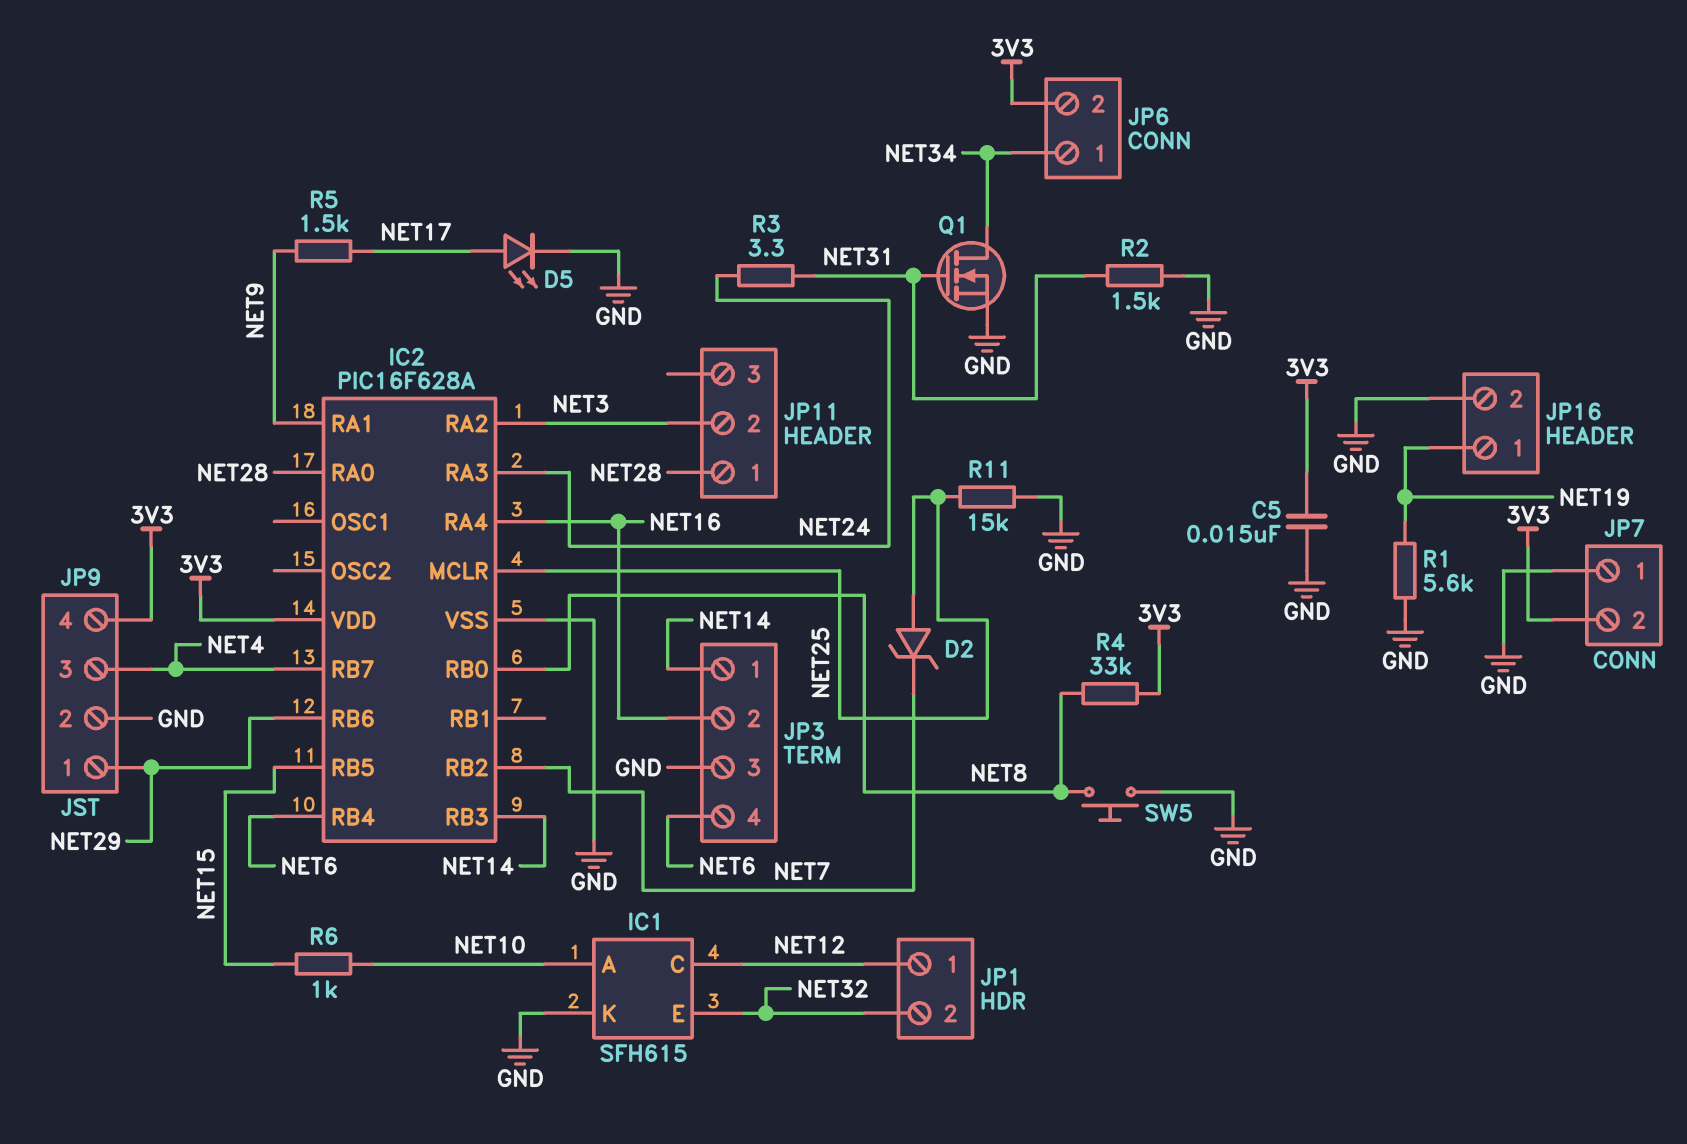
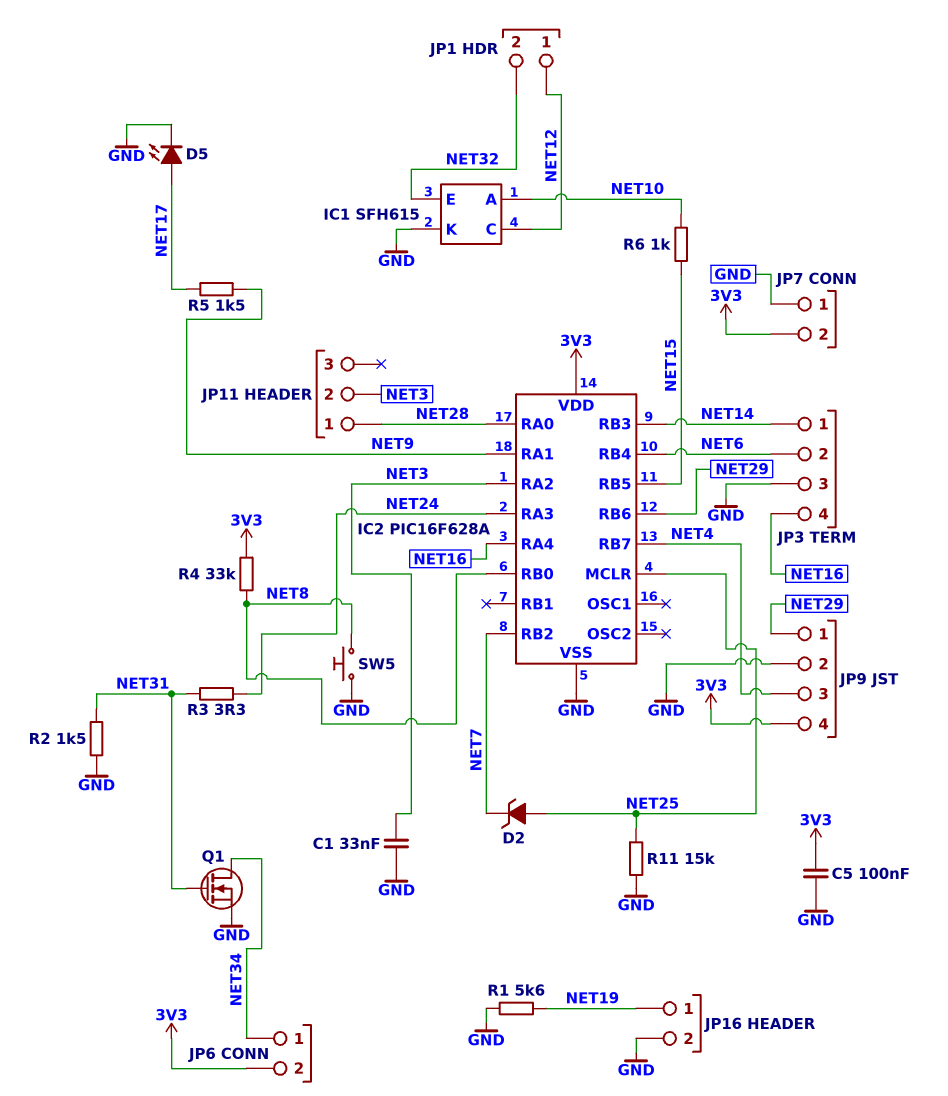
C1: none -> 33nF (GND, NET3)
C5: 15nF (3V3, GND) -> 100nF (3V3, GND)
JP3 pin 2: NET16 -> NET6
JP3 pin 4: NET6 -> NET16

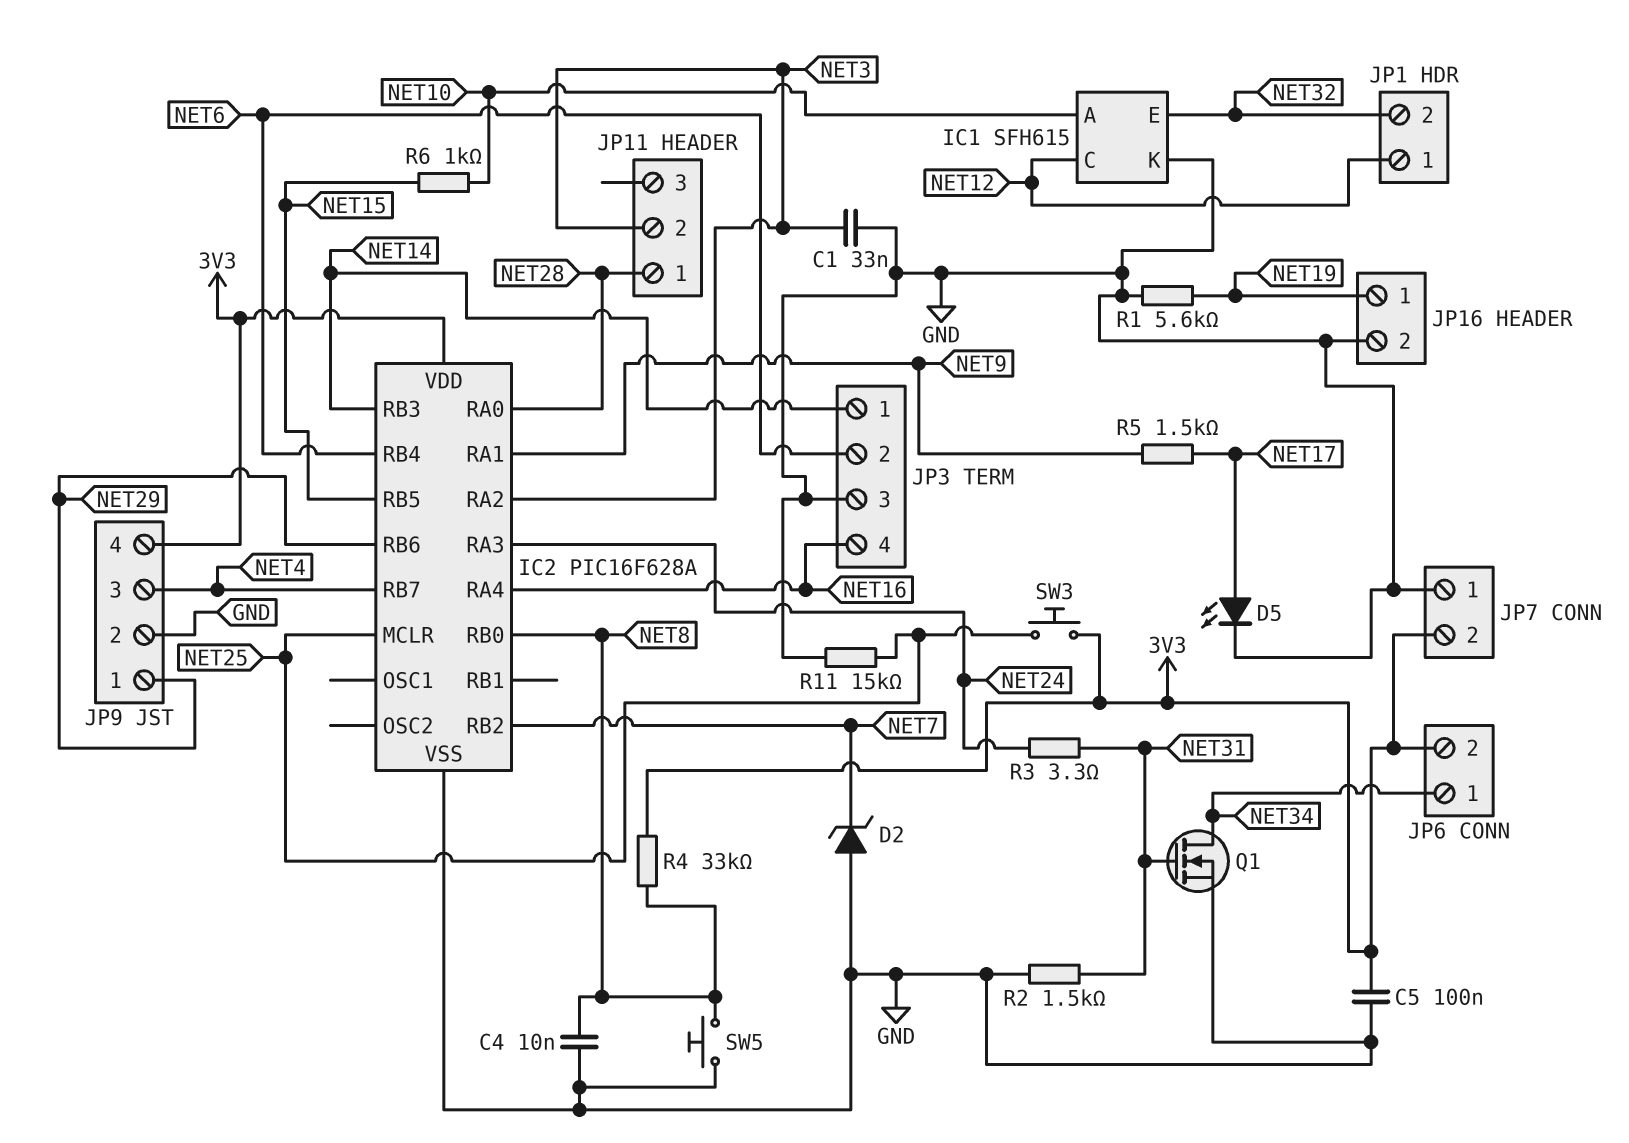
C4: none -> 10nF (GND, NET8)
D2: zener (A NET25, K NET7) -> zener (A GND, K NET7)
SW3: none -> button (3V3, NET25)

